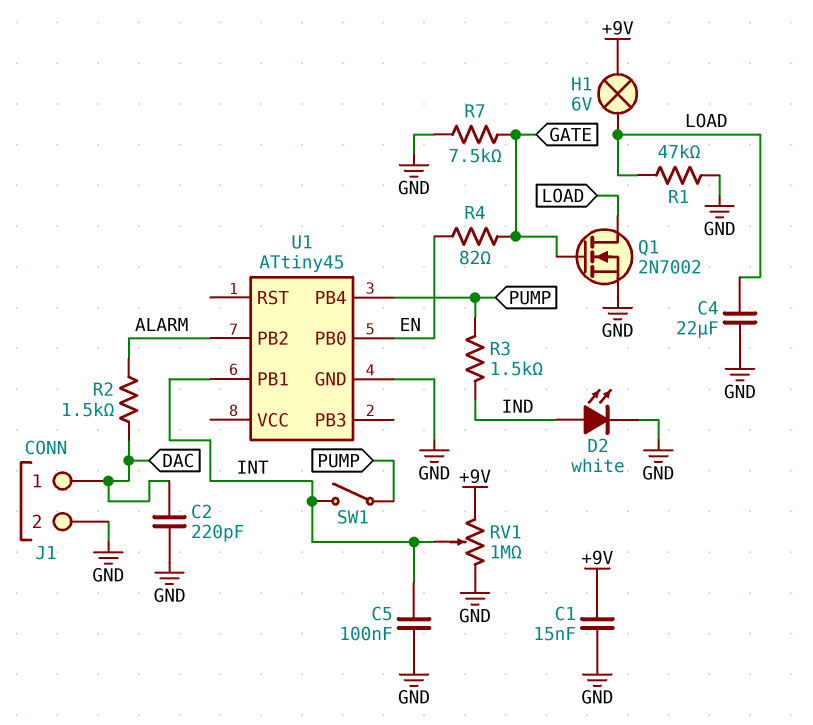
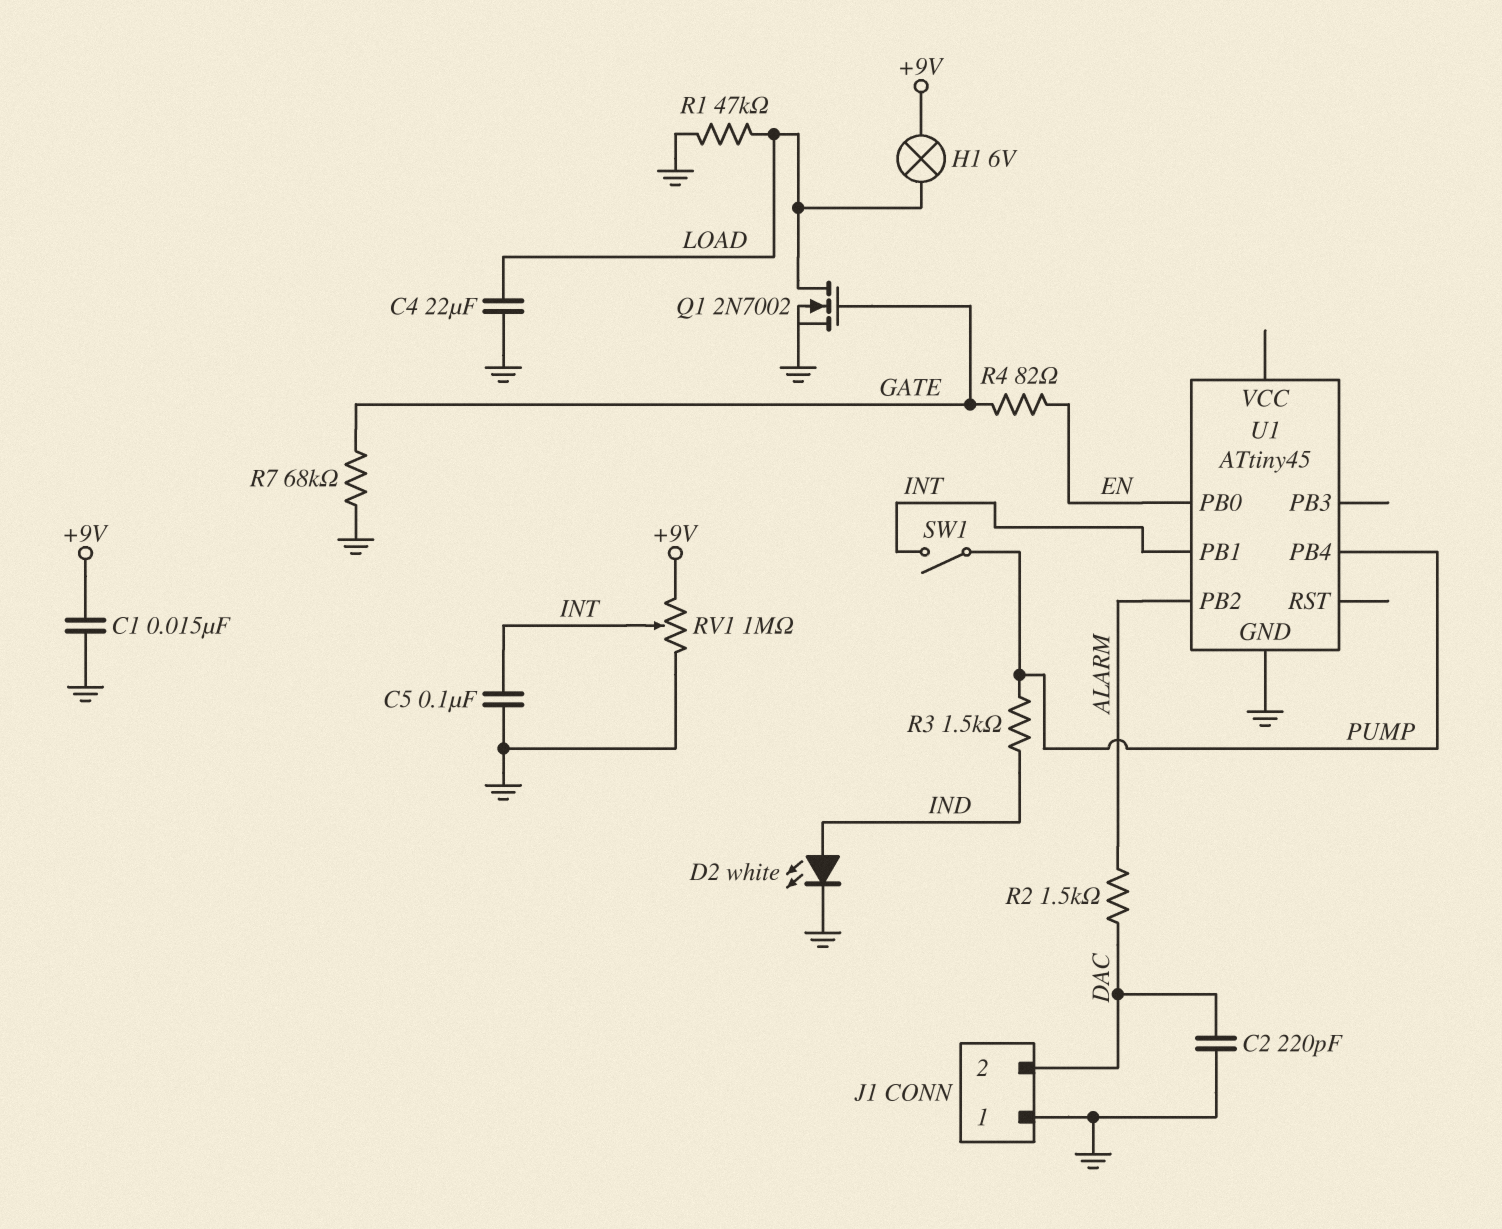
J1 pin 1: DAC -> GND
J1 pin 2: GND -> DAC
R7: 7.5k (GATE, GND) -> 68k (GATE, GND)

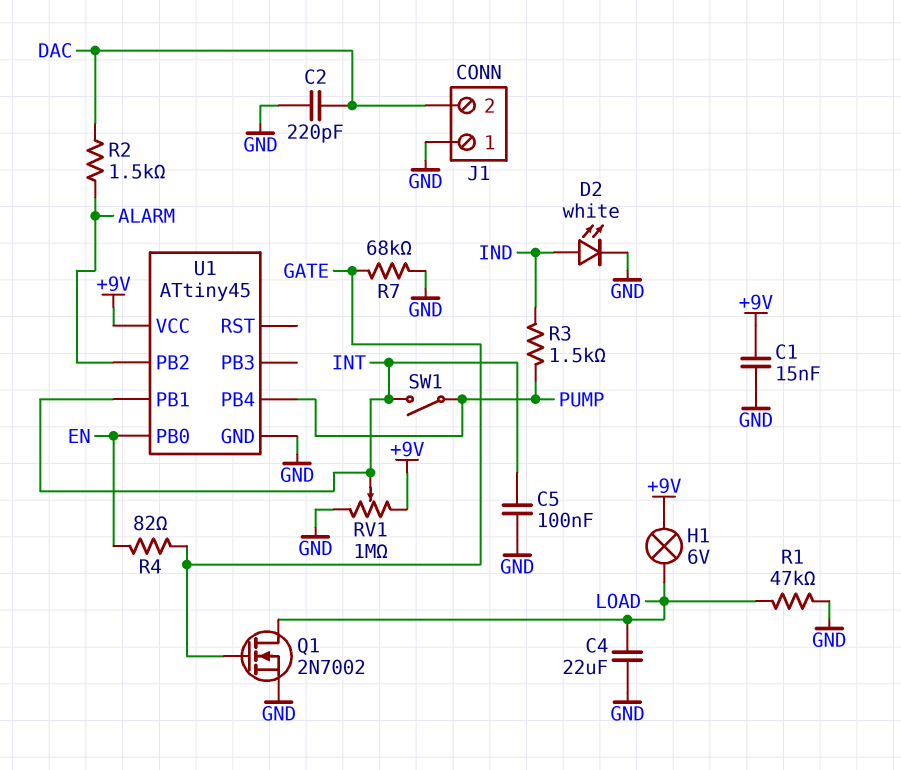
U1 pin VCC: none -> +9V

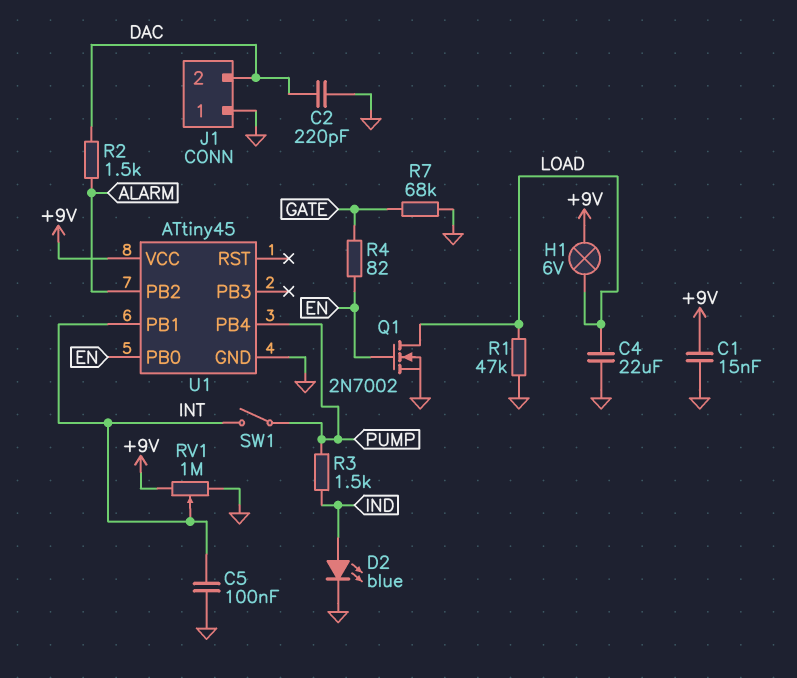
D2: LED white (A IND, K GND) -> LED blue (A IND, K GND)
Q1: NMOS 2N7002 (G GATE, D LOAD, S GND) -> NMOS 2N7002 (G EN, D LOAD, S GND)

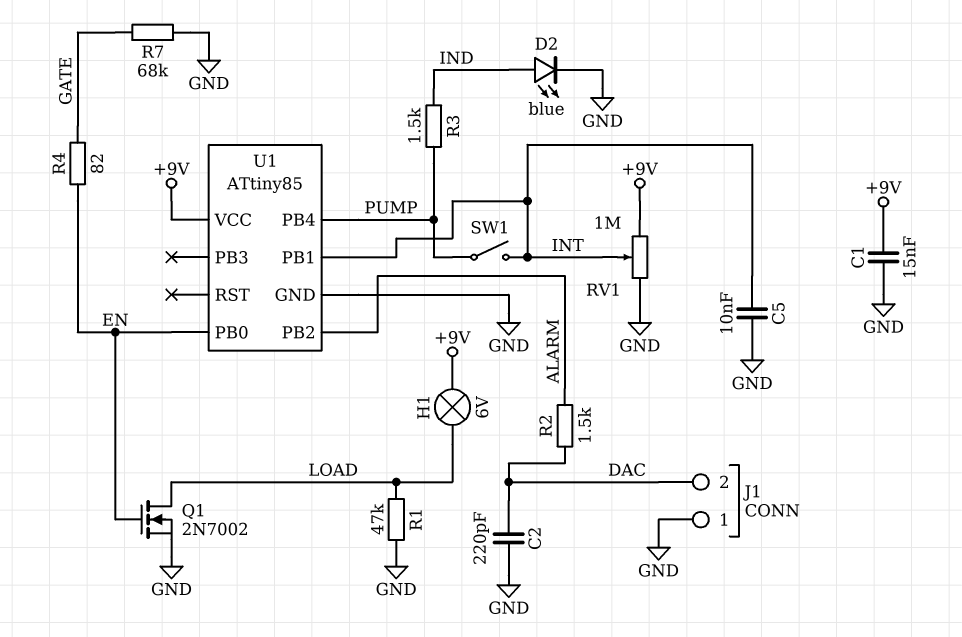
C4: 22uF (GND, LOAD) -> none
C5: 100nF (GND, INT) -> 10nF (GND, INT)
U1: ATtiny45 -> ATtiny85

